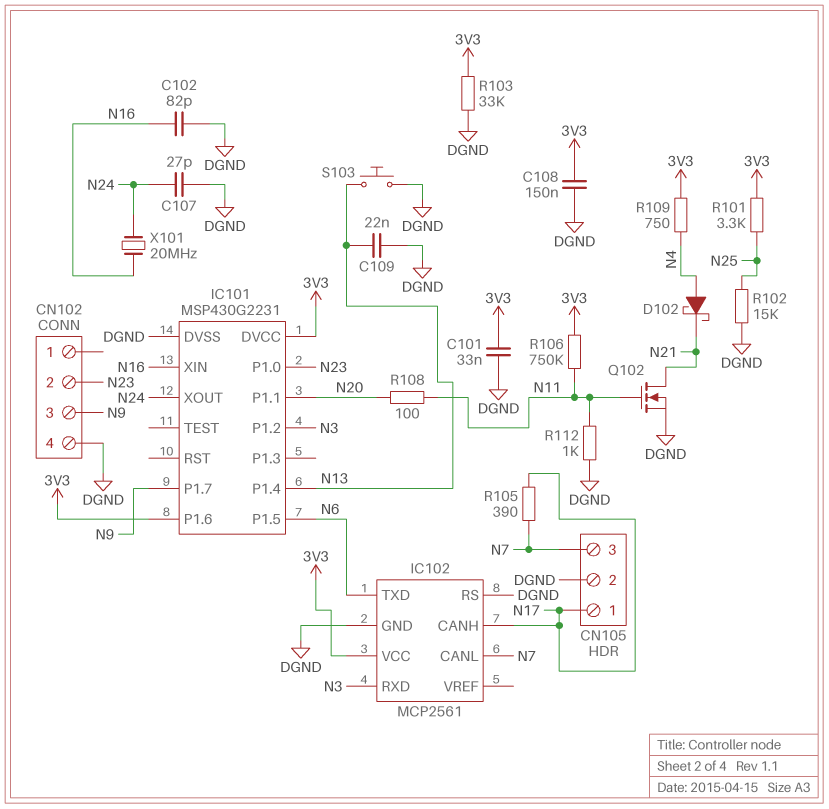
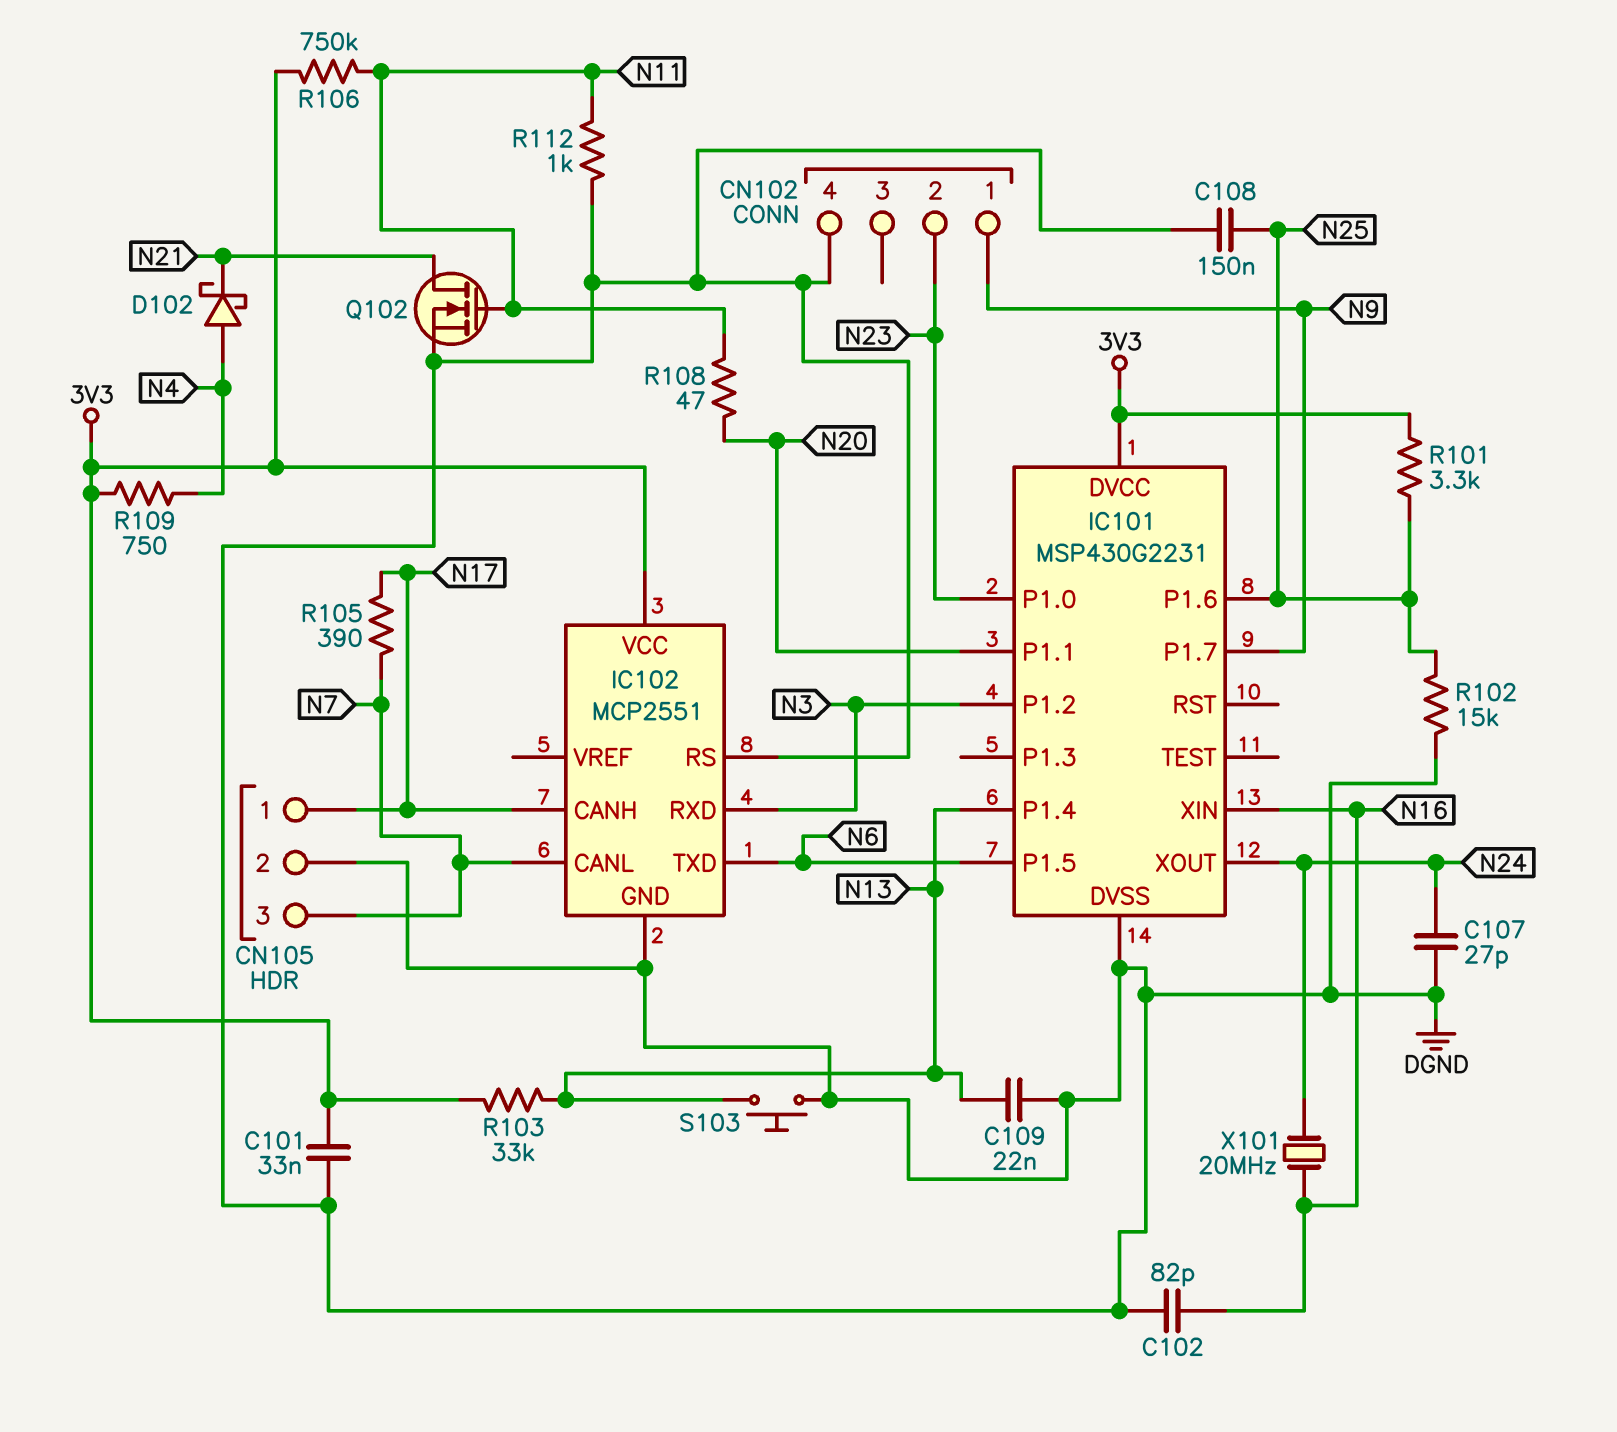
C108: 150nF (3V3, DGND) -> 150nF (DGND, N25)
CN102 pin 1: none -> N9
CN102 pin 3: N9 -> none
IC101 pin P1.6: 3V3 -> N25
IC102: MCP2561 -> MCP2551
R103: 33k (3V3, DGND) -> 33k (3V3, N13)
R108: 100 (N11, N20) -> 47 (N11, N20)

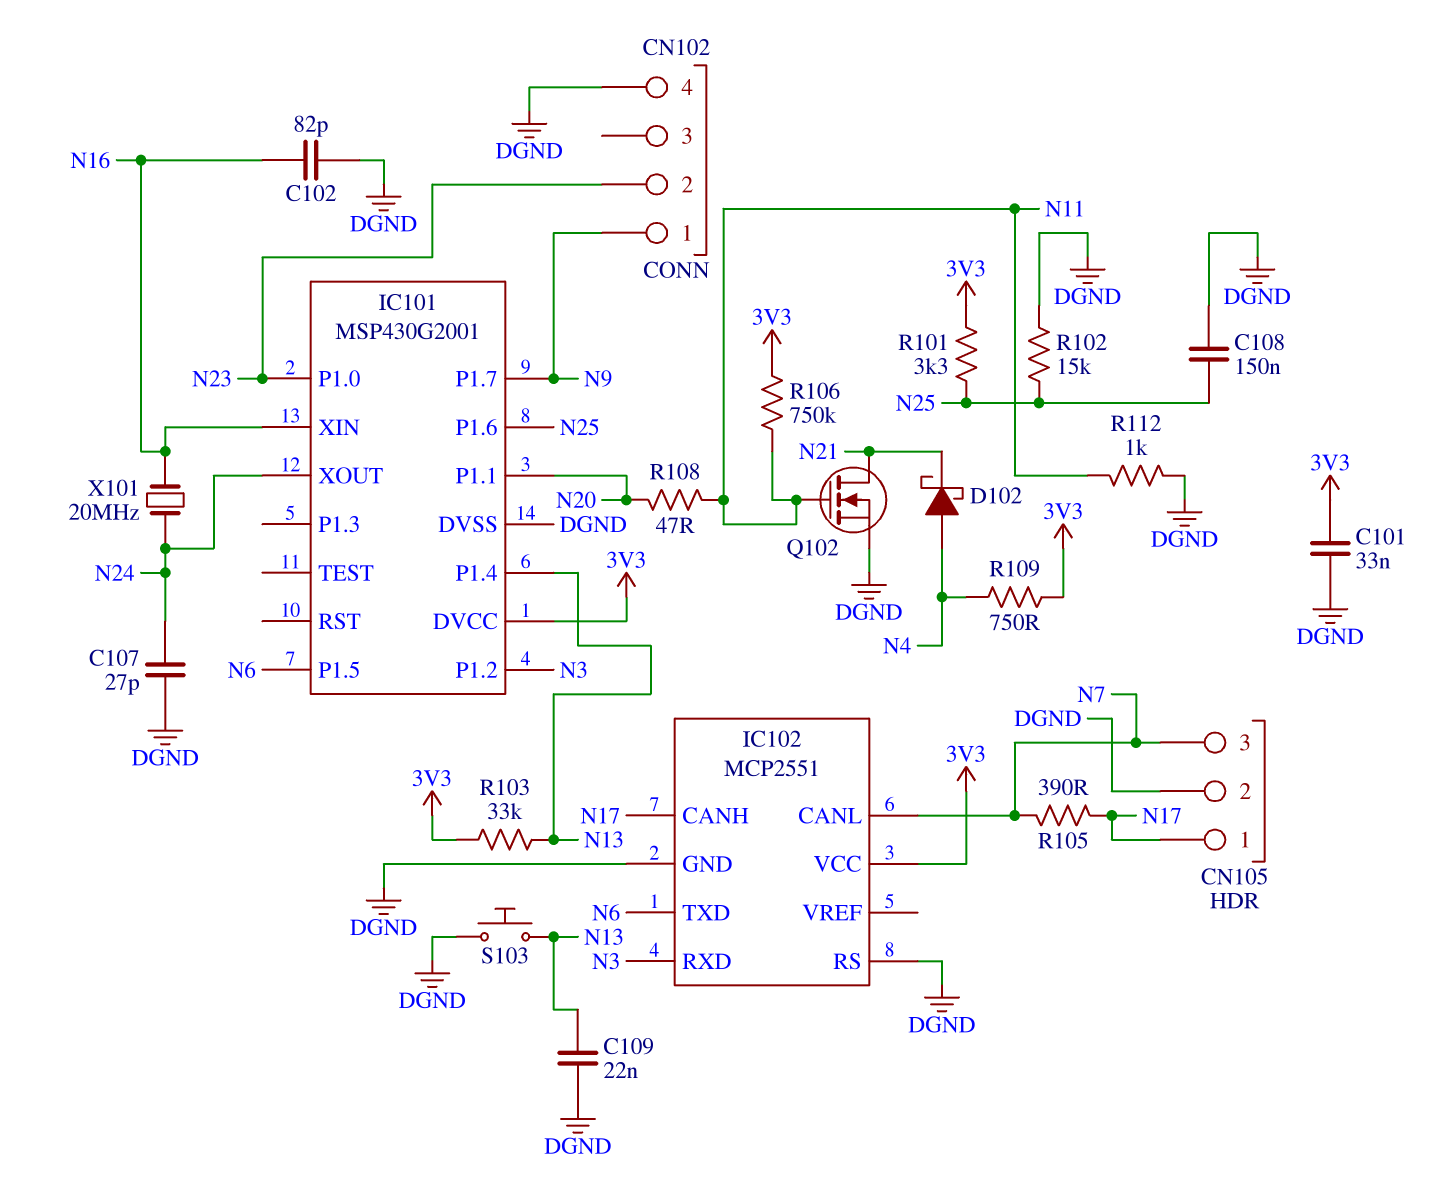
IC101: MSP430G2231 -> MSP430G2001

